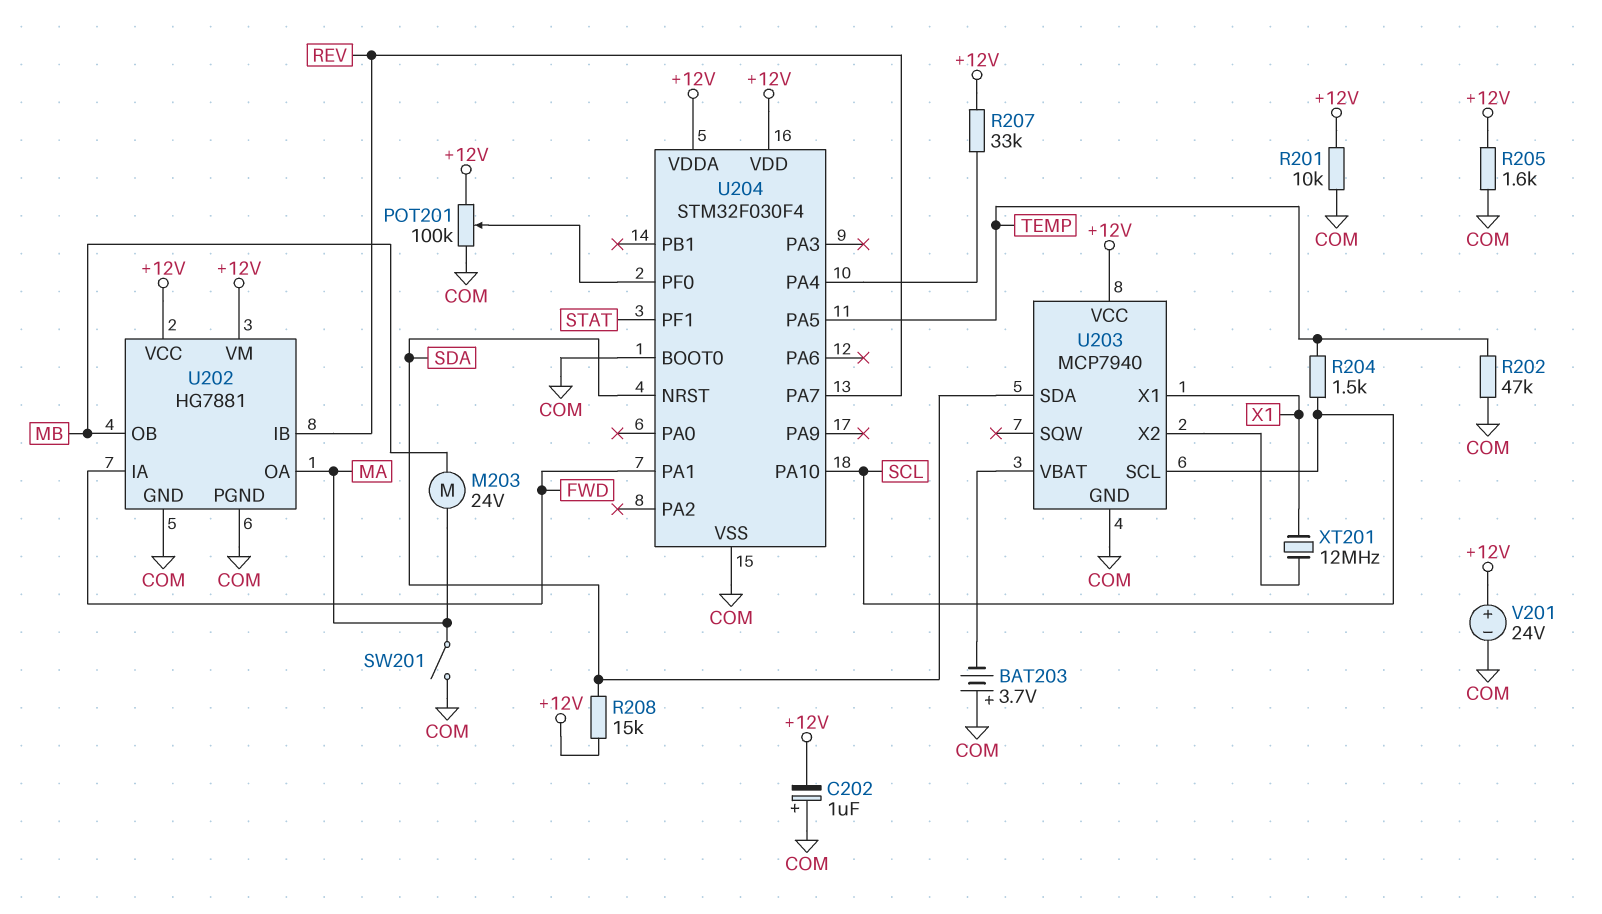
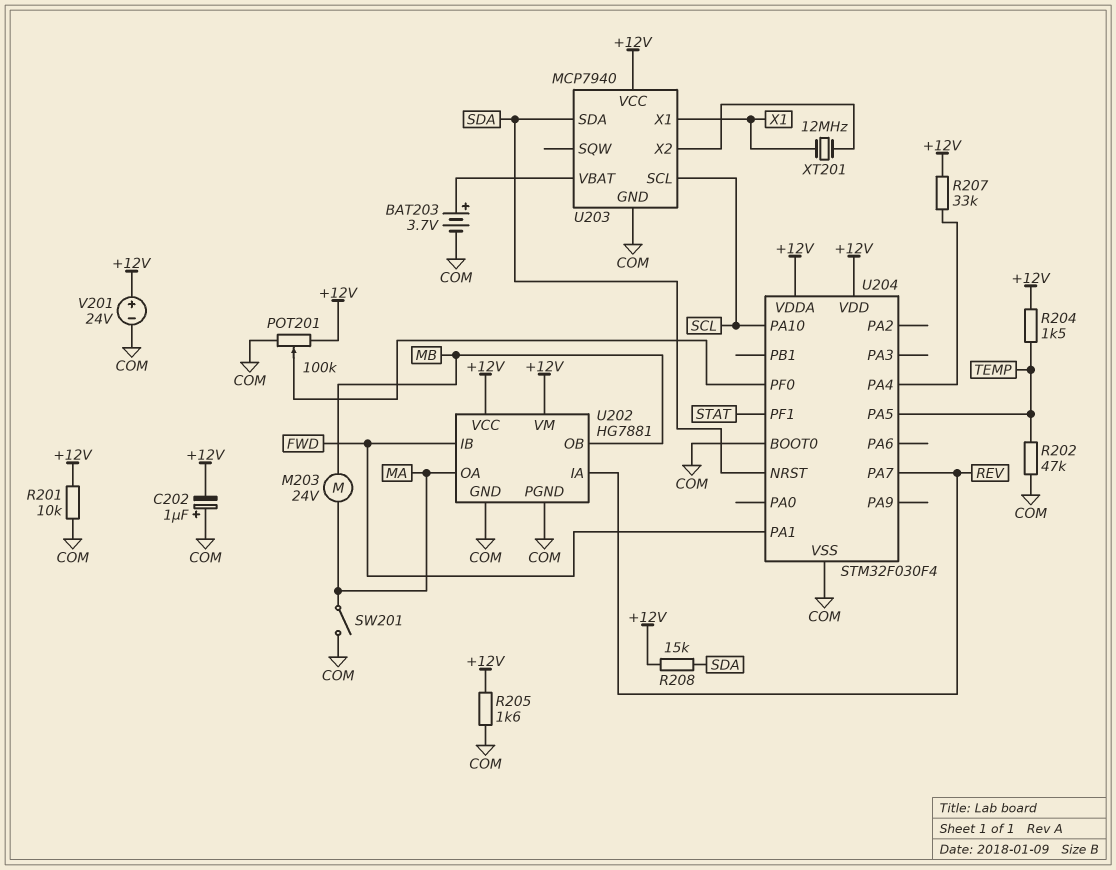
BAT203: 3.7V (plus COM, minus U203/VBAT) -> 3.7V (plus U203/VBAT, minus COM)
R204: 1.5k (SCL, TEMP) -> 1.5k (+12V, TEMP)
U202 pin IA: FWD -> REV
U202 pin IB: REV -> FWD

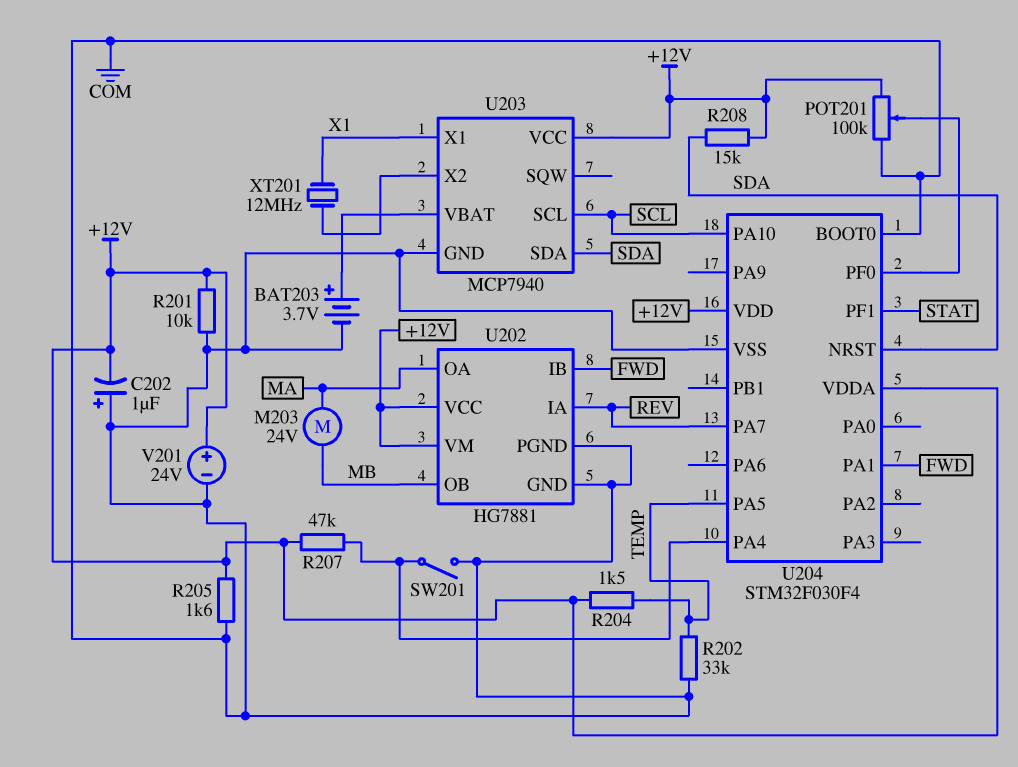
R202: 47k (COM, TEMP) -> 33k (COM, TEMP)
R207: 33k (+12V, U204/PA4) -> 47k (+12V, U204/PA4)
SW201: switch (COM, MA) -> switch (COM, U204/PA4)

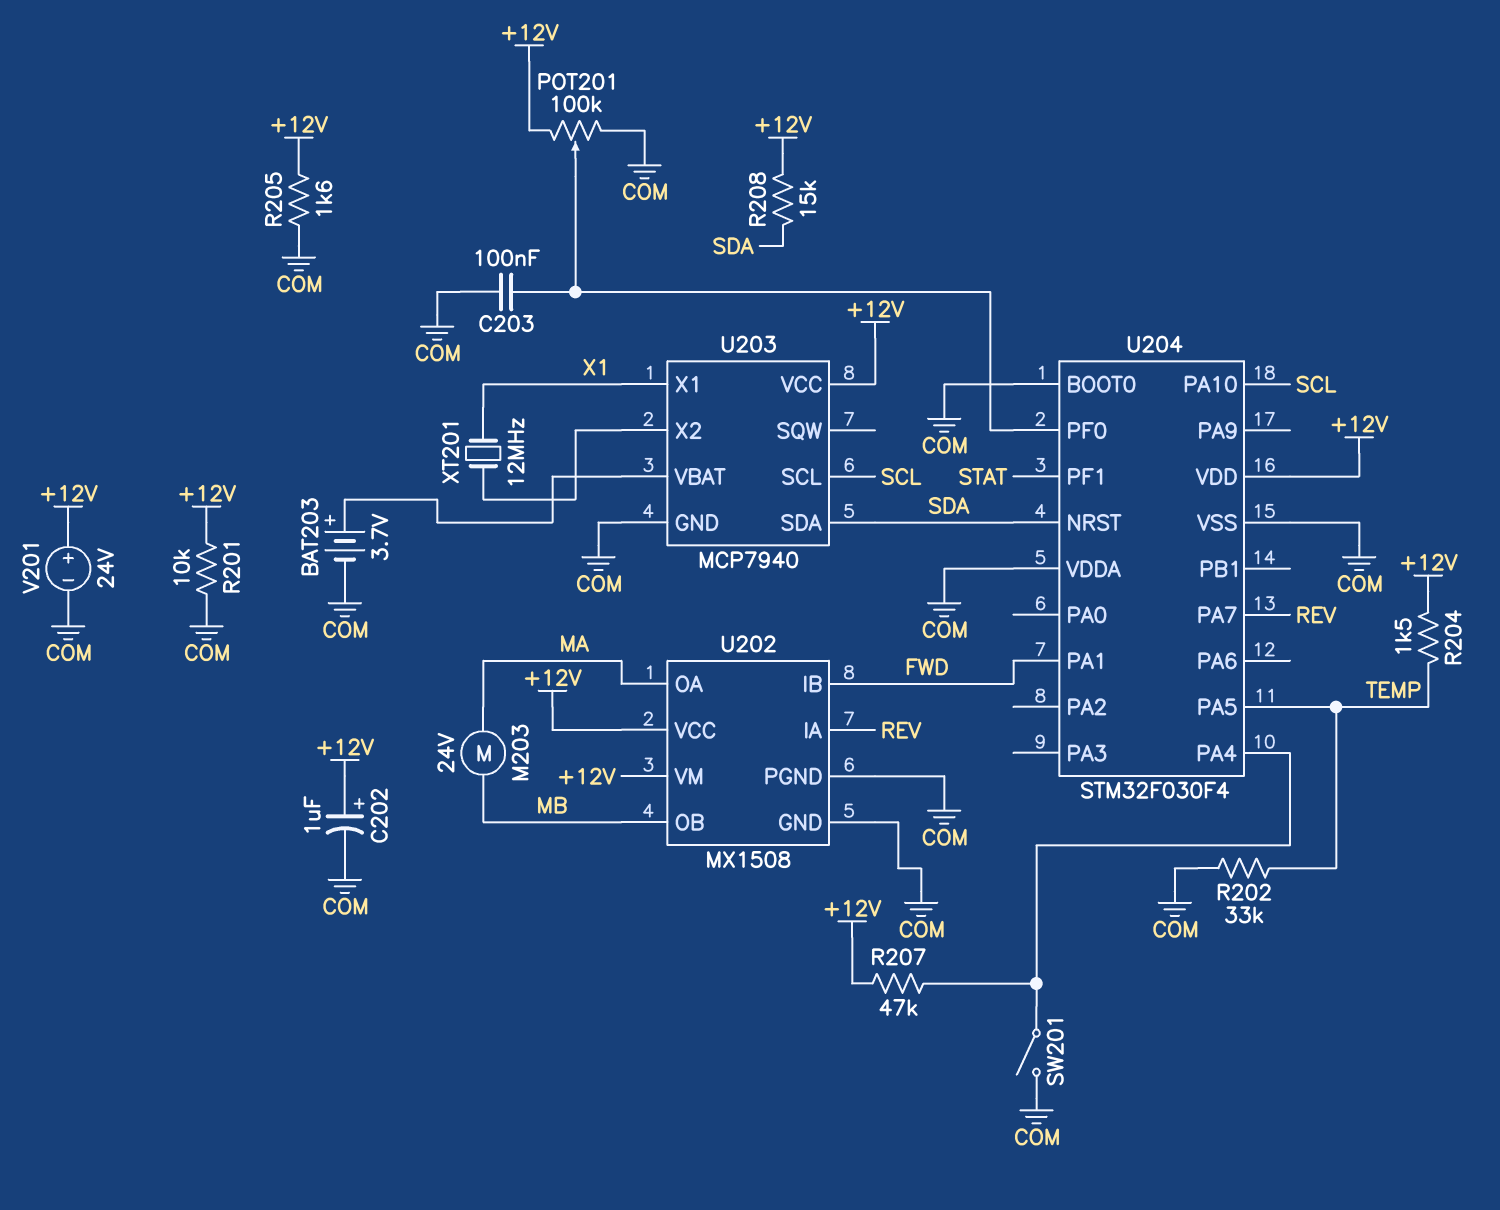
C202: 1uF (plus COM, minus +12V) -> 1uF (plus +12V, minus COM)
C203: none -> 100nF (COM, U204/PF0)
U202: HG7881 -> MX1508
U204 pin VDDA: +12V -> COM

